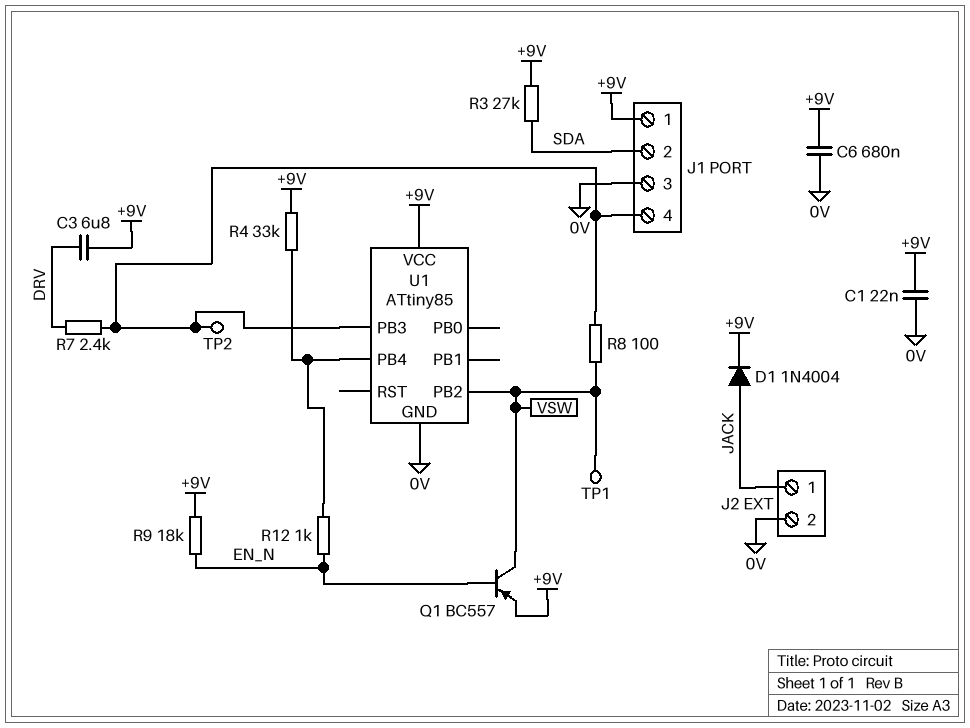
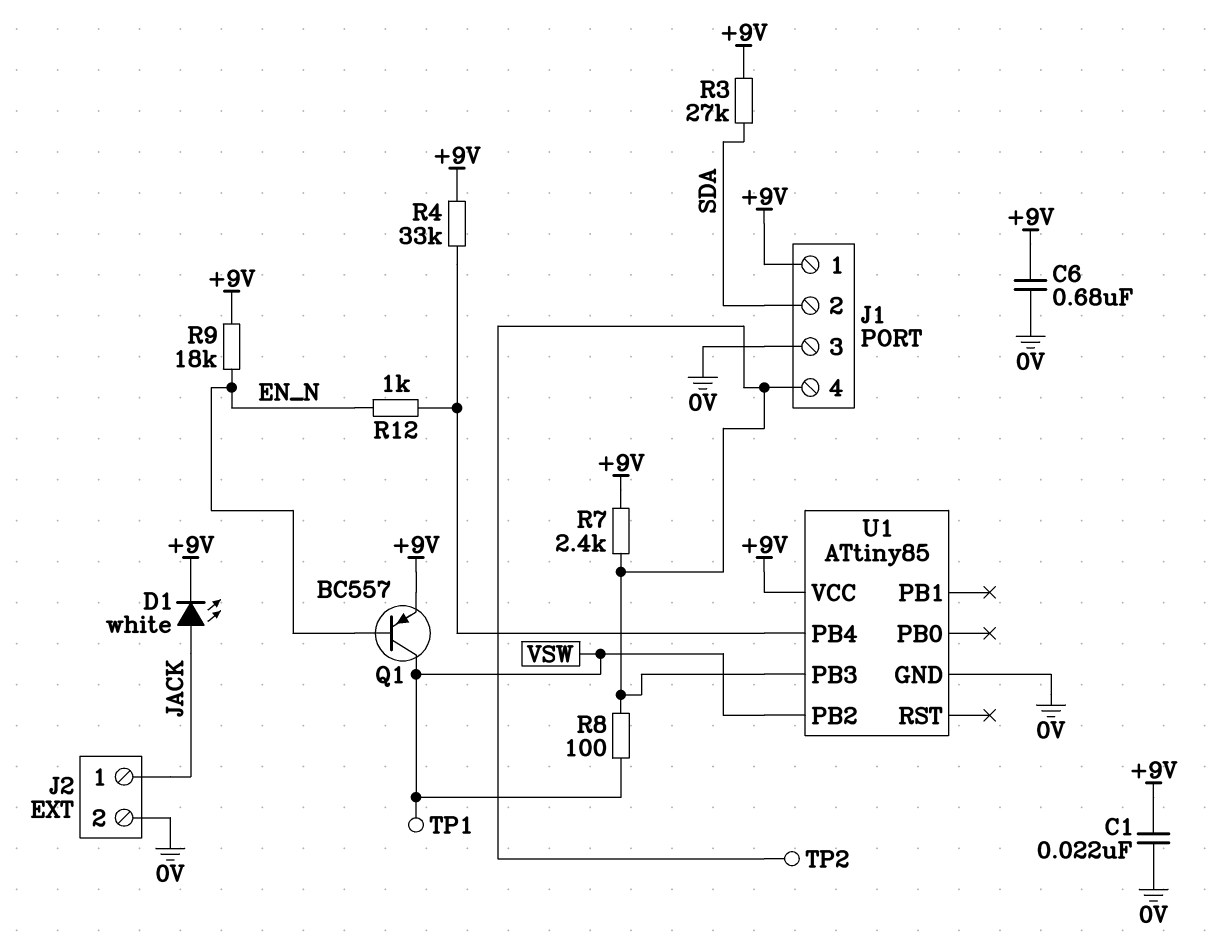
C3: 6.8uF (+9V, DRV) -> none
D1: diode 1N4004 (A JACK, K +9V) -> LED white (A JACK, K +9V)
R7: 2.4k (DRV, J1/4) -> 2.4k (+9V, J1/4)

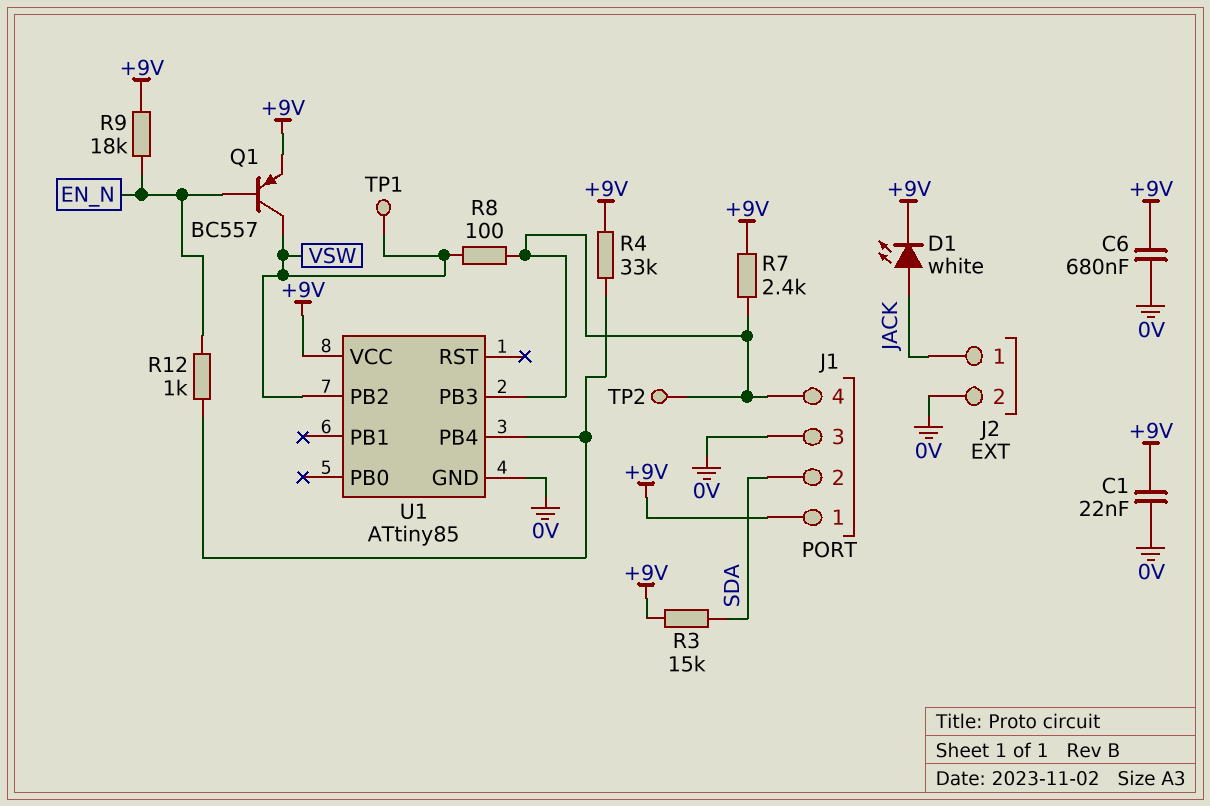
R3: 27k (+9V, SDA) -> 15k (+9V, SDA)

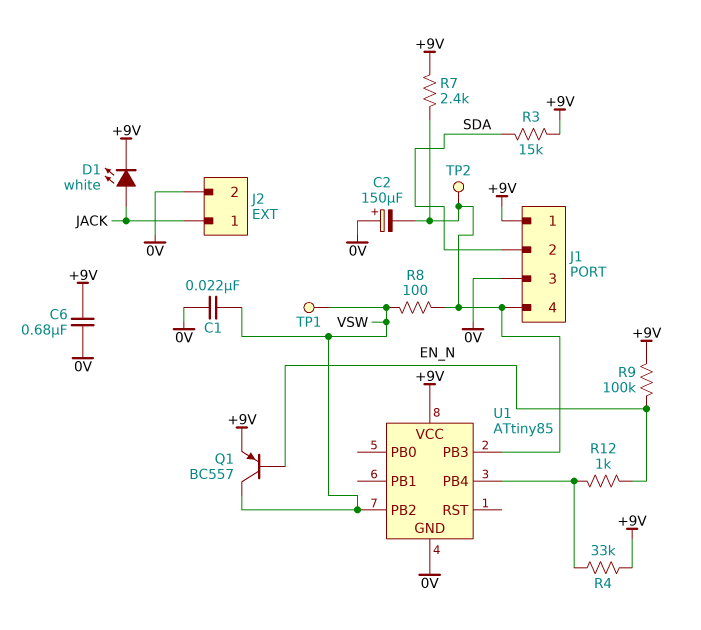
C1: 22nF (+9V, 0V) -> 22nF (0V, VSW)
C2: none -> 150uF (plus 0V, minus J1/4)
R9: 18k (+9V, EN_N) -> 100k (+9V, EN_N)

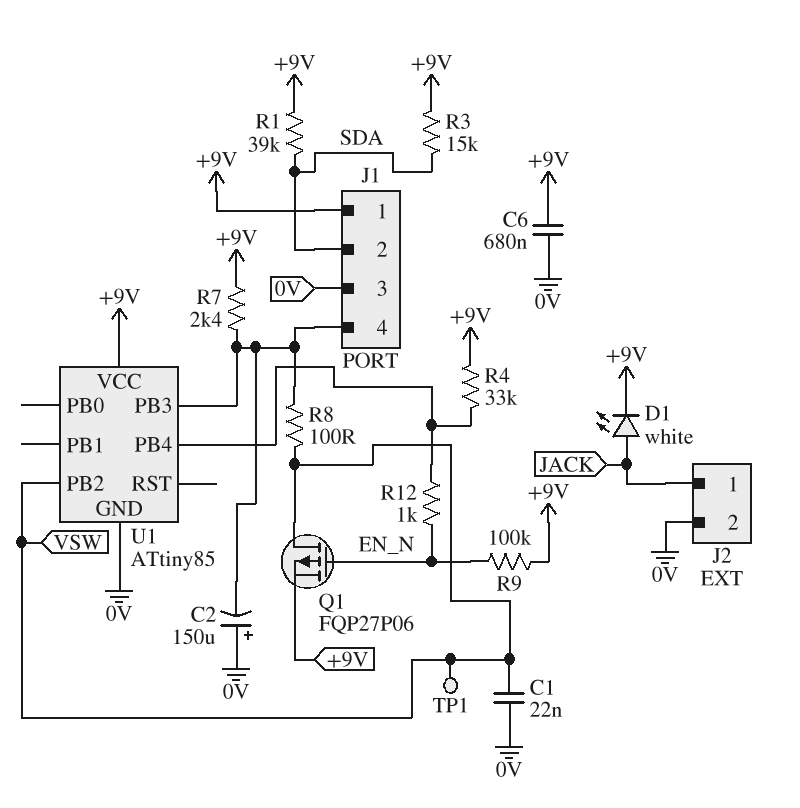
Q1: PNP BC557 (B EN_N, C VSW, E +9V) -> PMOS FQP27P06 (G EN_N, D VSW, S +9V)
R1: none -> 39k (+9V, SDA)
TP2: test point (J1/4) -> none

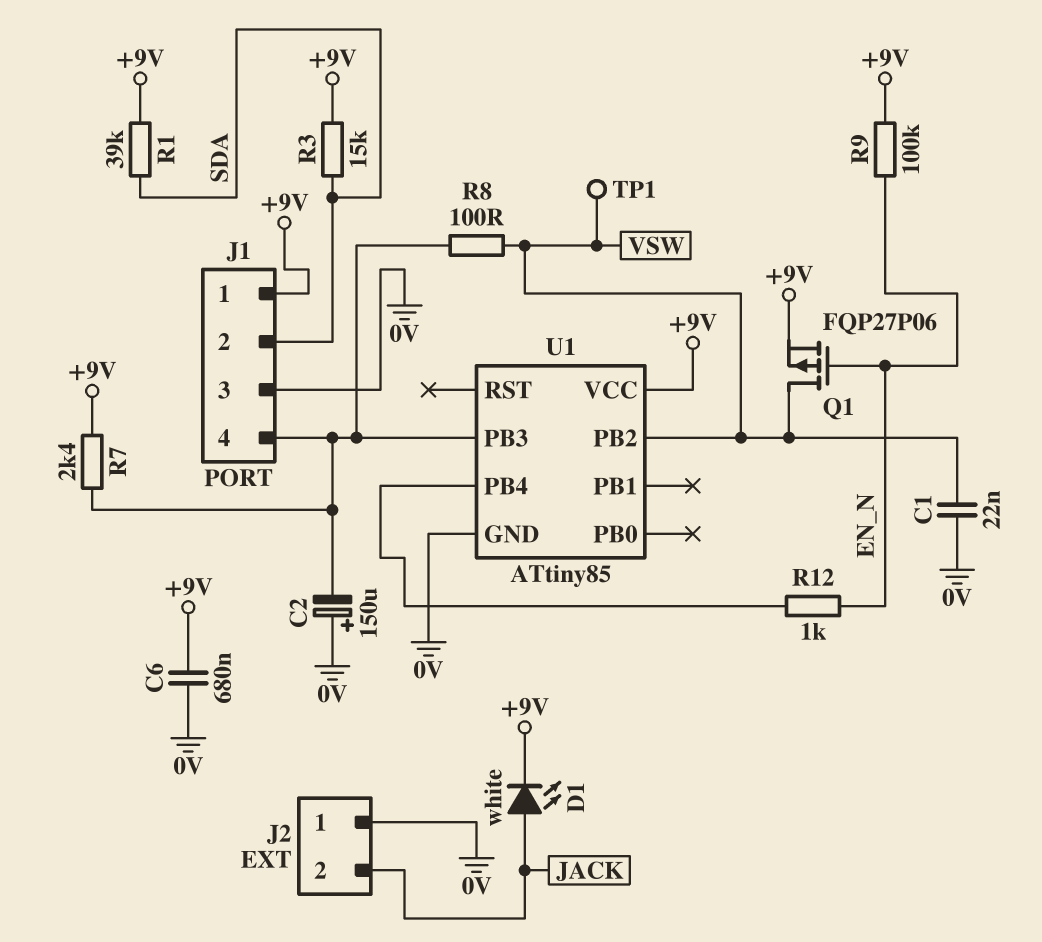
J2 pin 1: JACK -> 0V
J2 pin 2: 0V -> JACK
R4: 33k (+9V, U1/PB4) -> none

